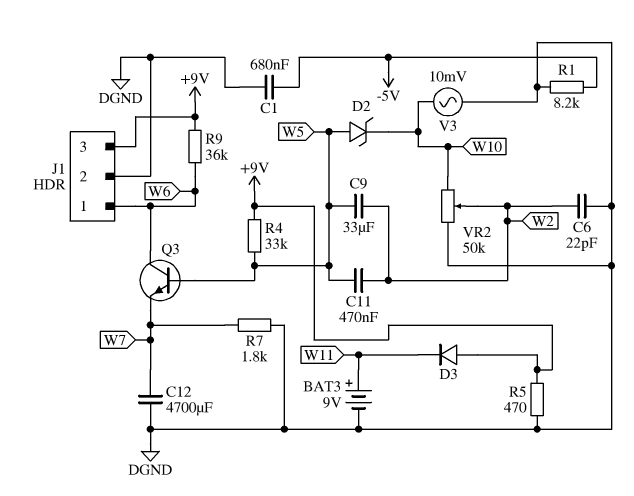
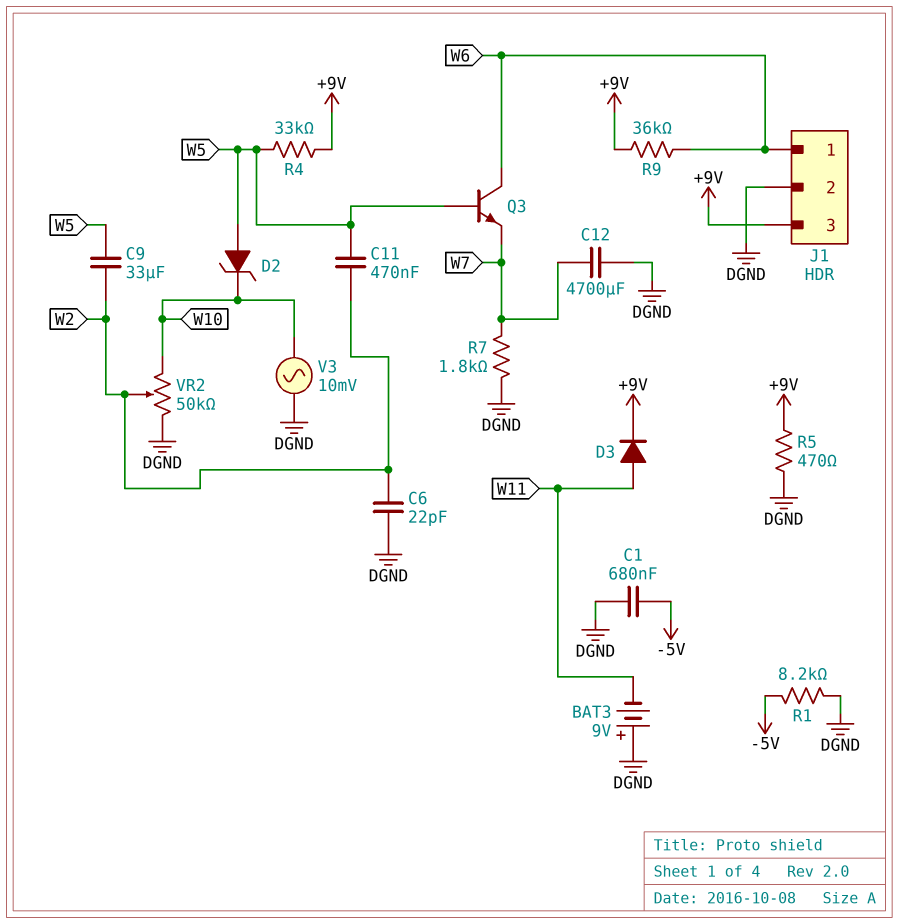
BAT3: 9V (plus W11, minus DGND) -> 9V (plus DGND, minus W11)
D3: diode (A +9V, K W11) -> diode (A W11, K +9V)

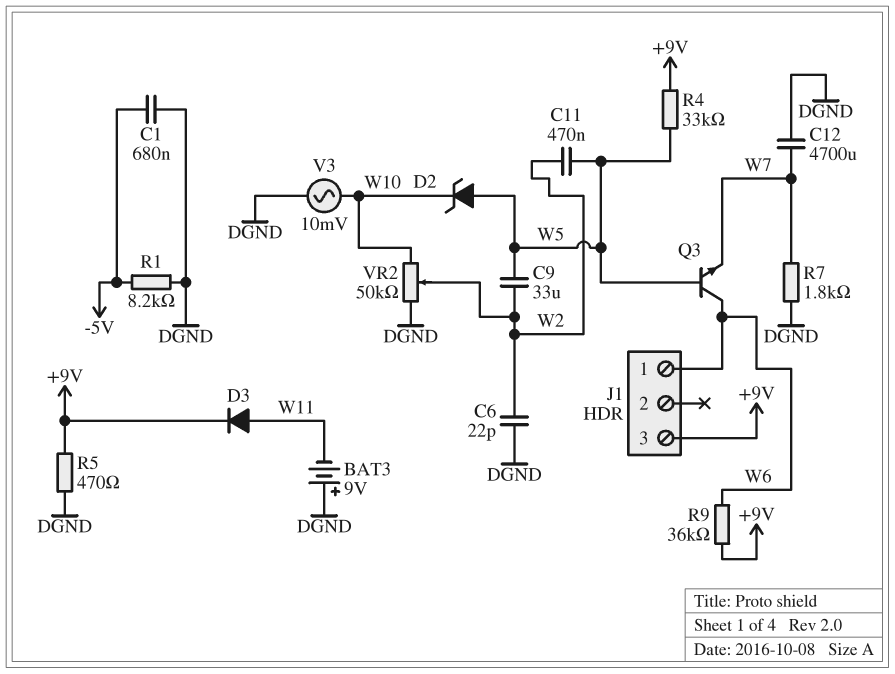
J1 pin 2: DGND -> none

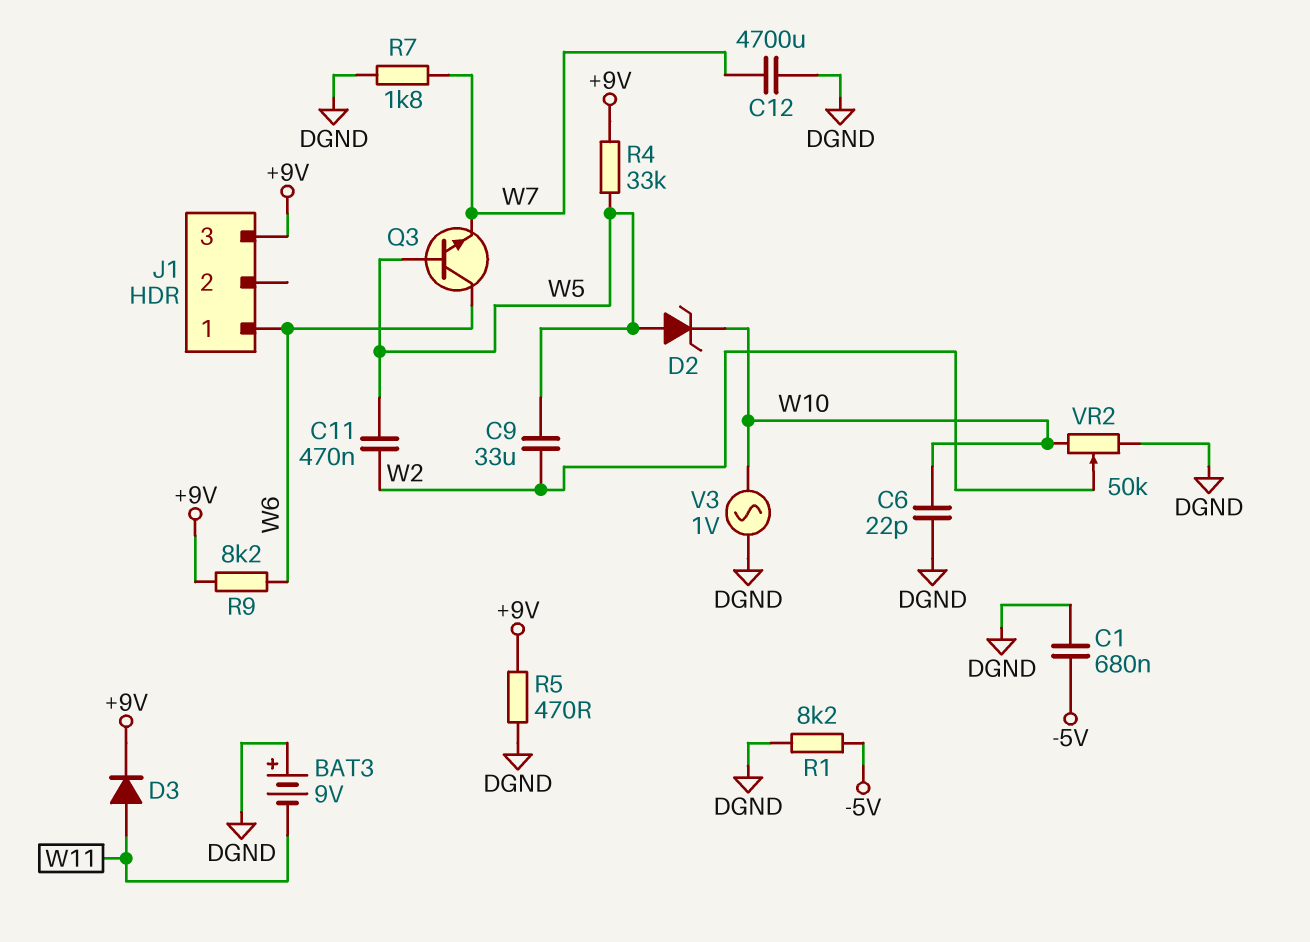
C6: 22pF (DGND, W2) -> 22pF (DGND, W10)
R9: 36k (+9V, W6) -> 8.2k (+9V, W6)
V3: AC 10mV (DGND, W10) -> AC 1V (DGND, W10)

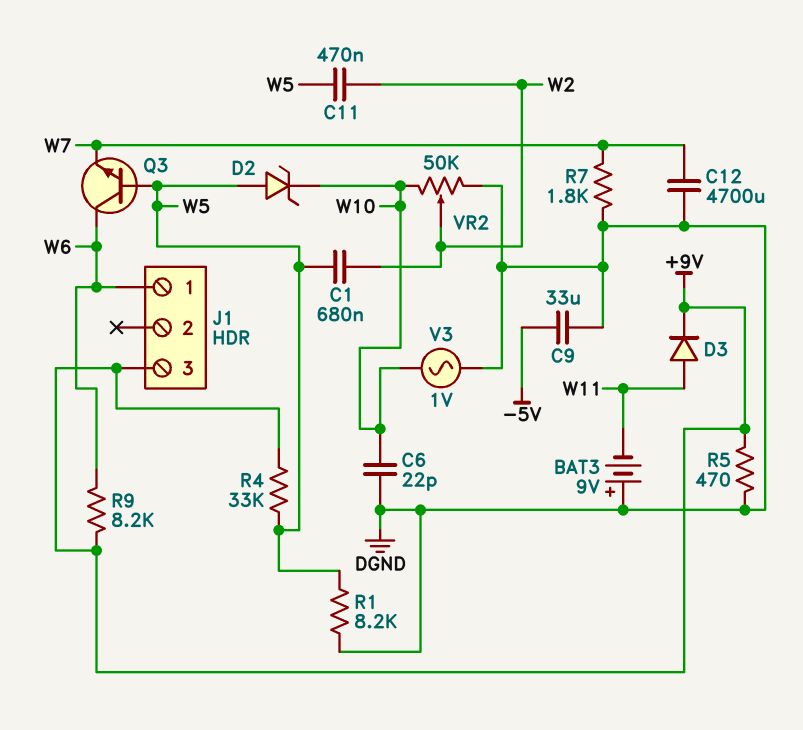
C1: 680nF (-5V, DGND) -> 680nF (W2, W5)
C9: 33uF (W2, W5) -> 33uF (-5V, DGND)
R1: 8.2k (-5V, DGND) -> 8.2k (DGND, W5)

